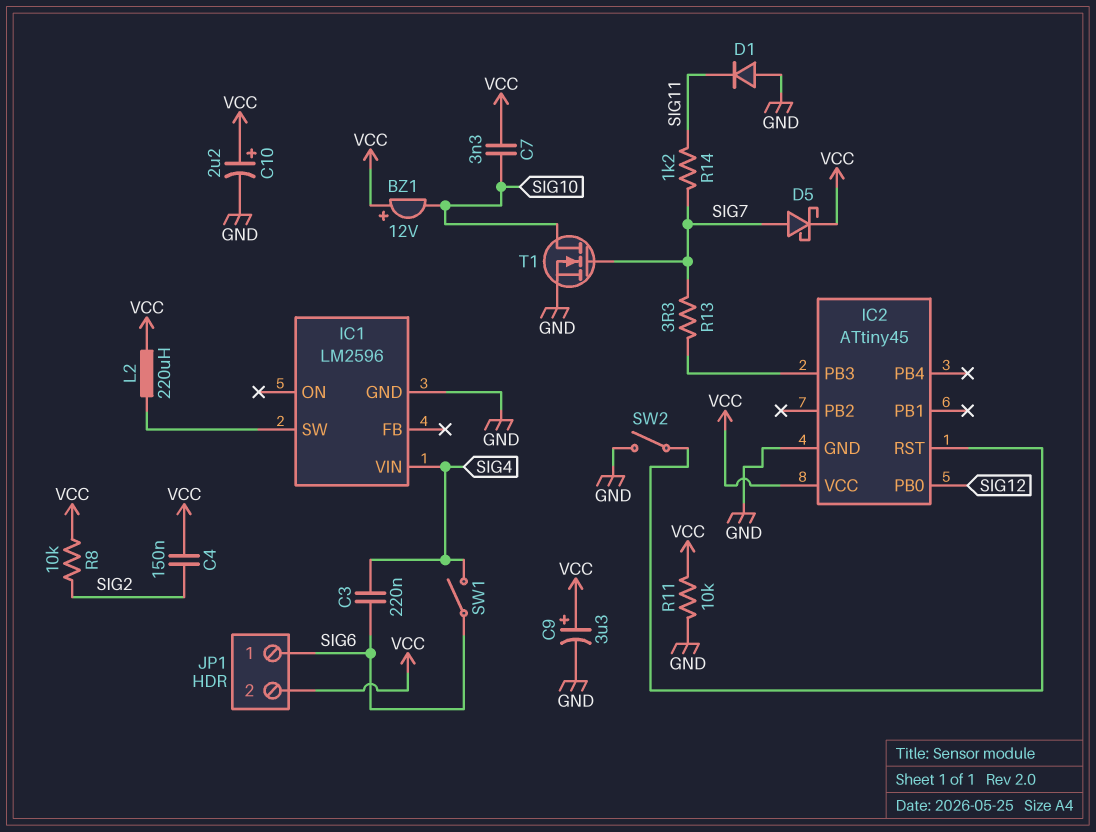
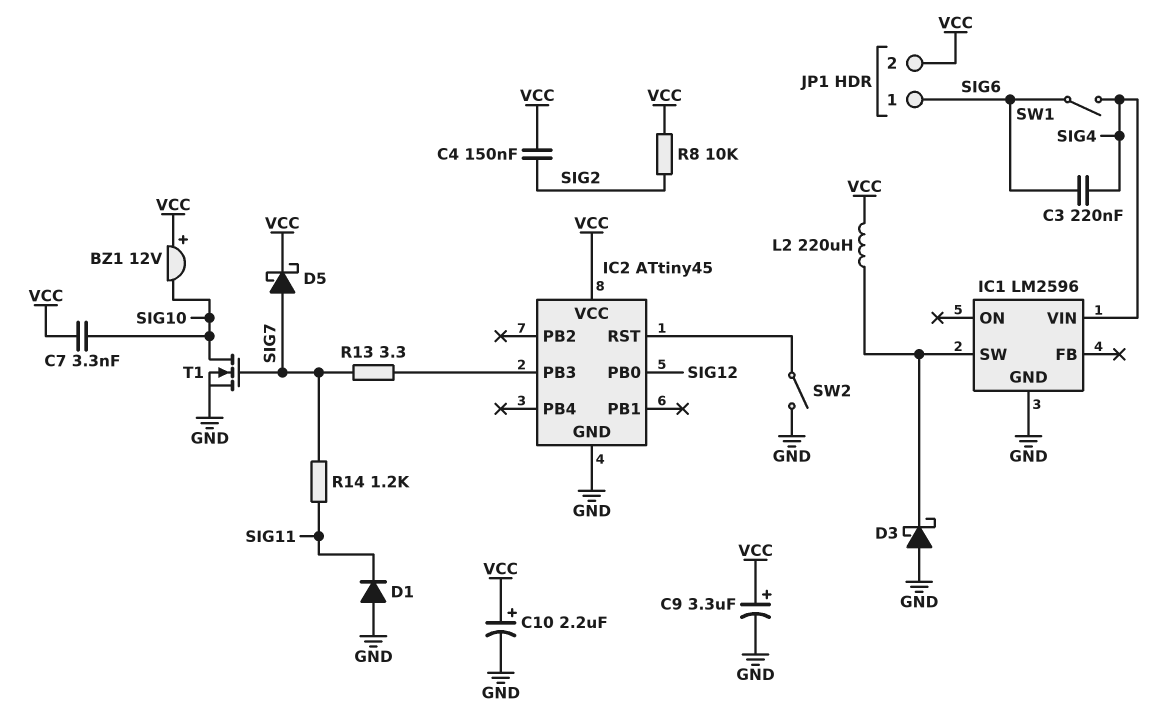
D3: none -> schottky (A GND, K IC1/SW)
R11: 10k (GND, VCC) -> none

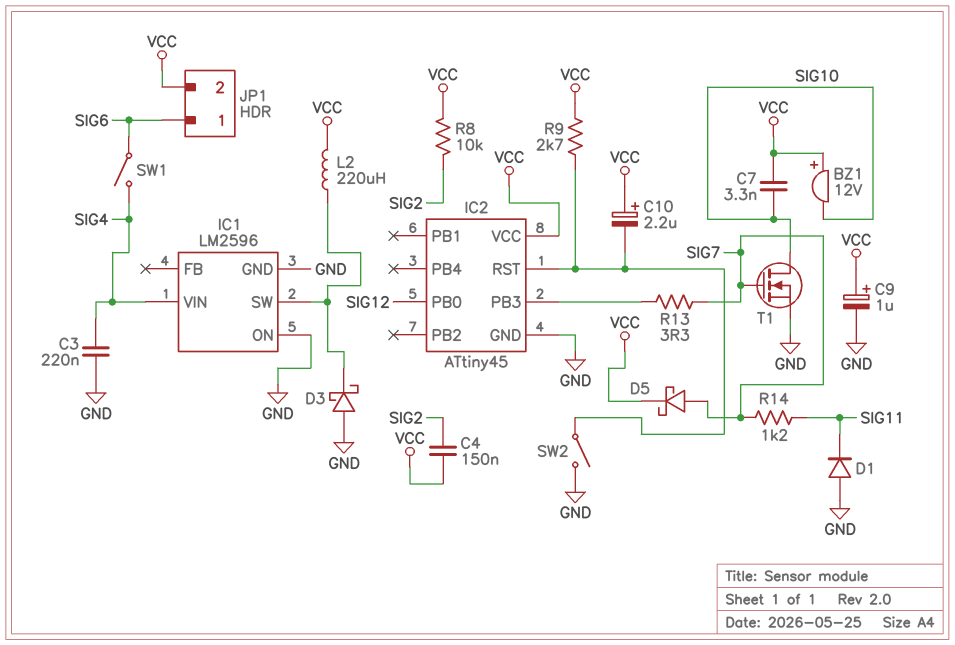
C3: 220nF (SIG4, SIG6) -> 220nF (GND, SIG4)
C9: 3.3uF (plus VCC, minus GND) -> 1uF (plus VCC, minus GND)
C10: 2.2uF (plus VCC, minus GND) -> 2.2uF (plus VCC, minus IC2/RST)
IC1 pin ON: none -> GND
R9: none -> 2.7k (IC2/RST, VCC)

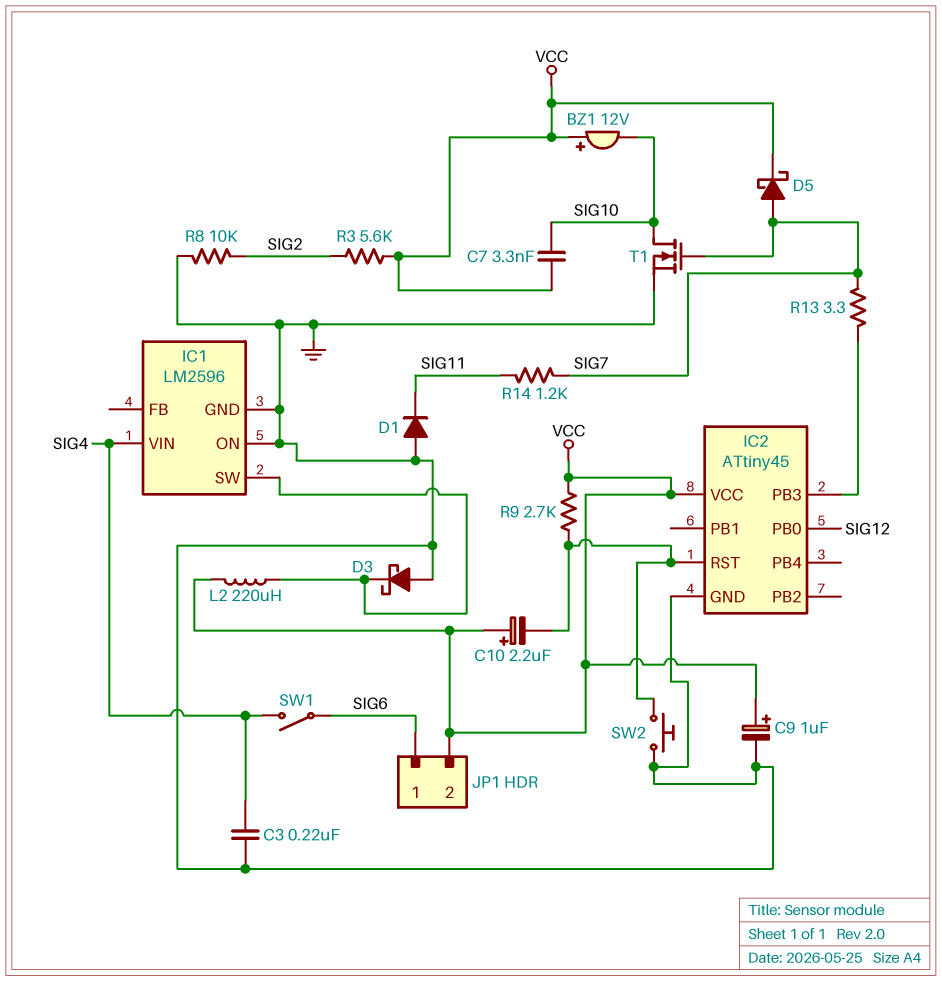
C4: 150nF (SIG2, VCC) -> none
R3: none -> 5.6k (SIG2, VCC)
R8: 10k (SIG2, VCC) -> 10k (GND, SIG2)
SW2: switch (GND, IC2/RST) -> button (GND, IC2/RST)

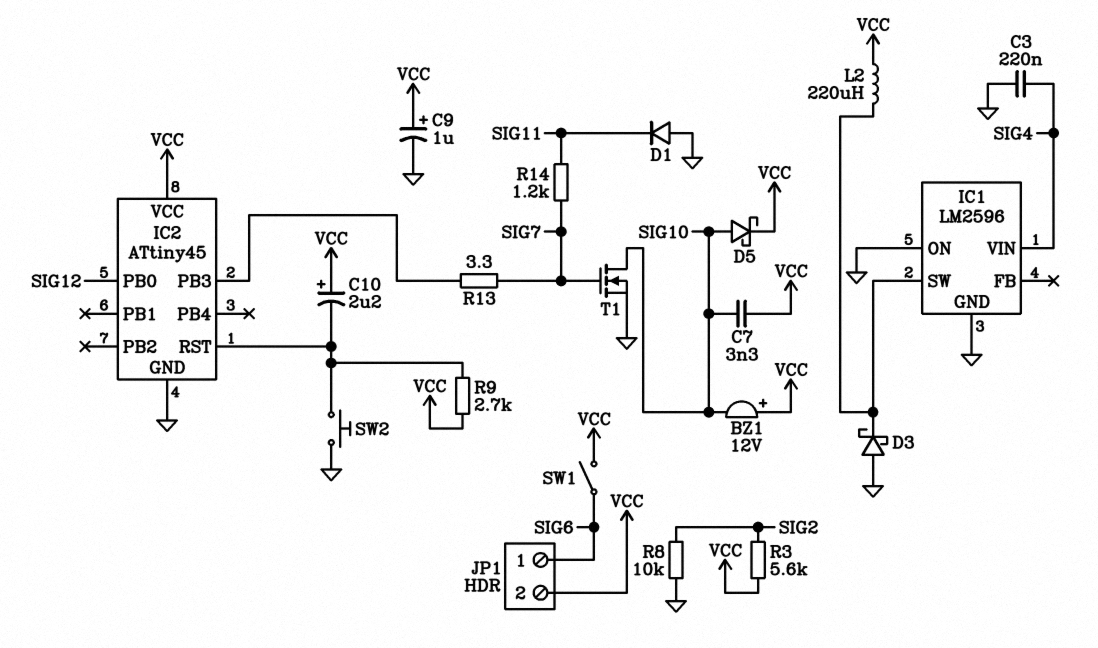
D5: schottky (A SIG7, K VCC) -> schottky (A SIG10, K VCC)
SW1: switch (SIG4, SIG6) -> switch (SIG6, VCC)

